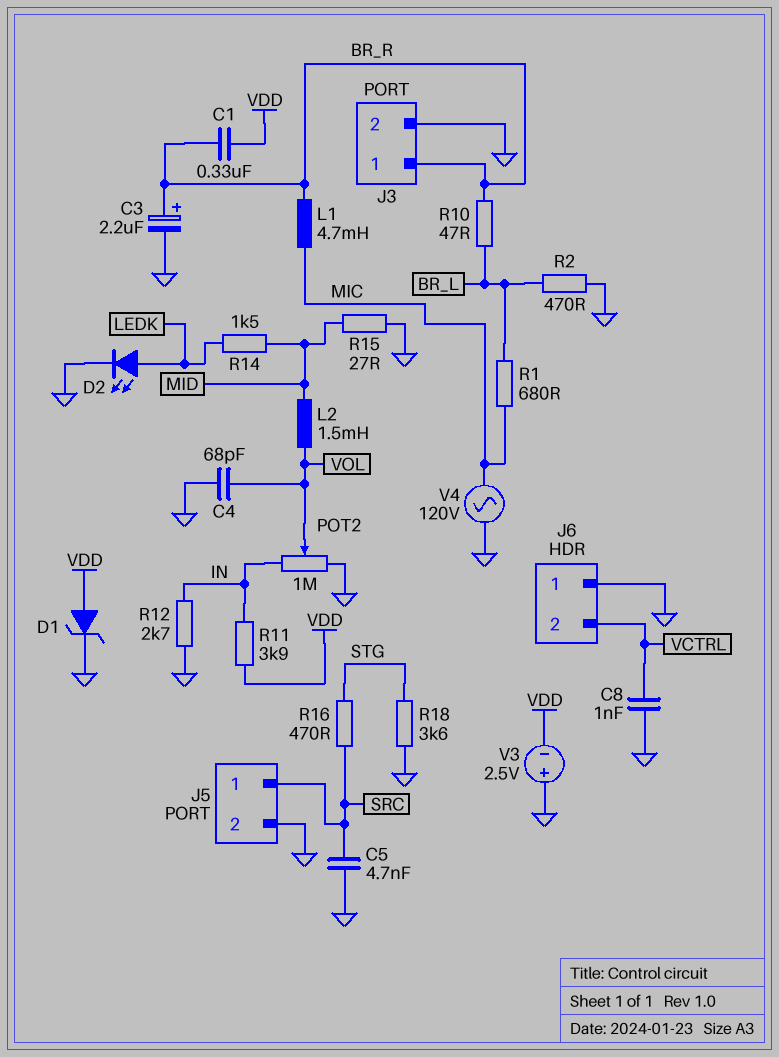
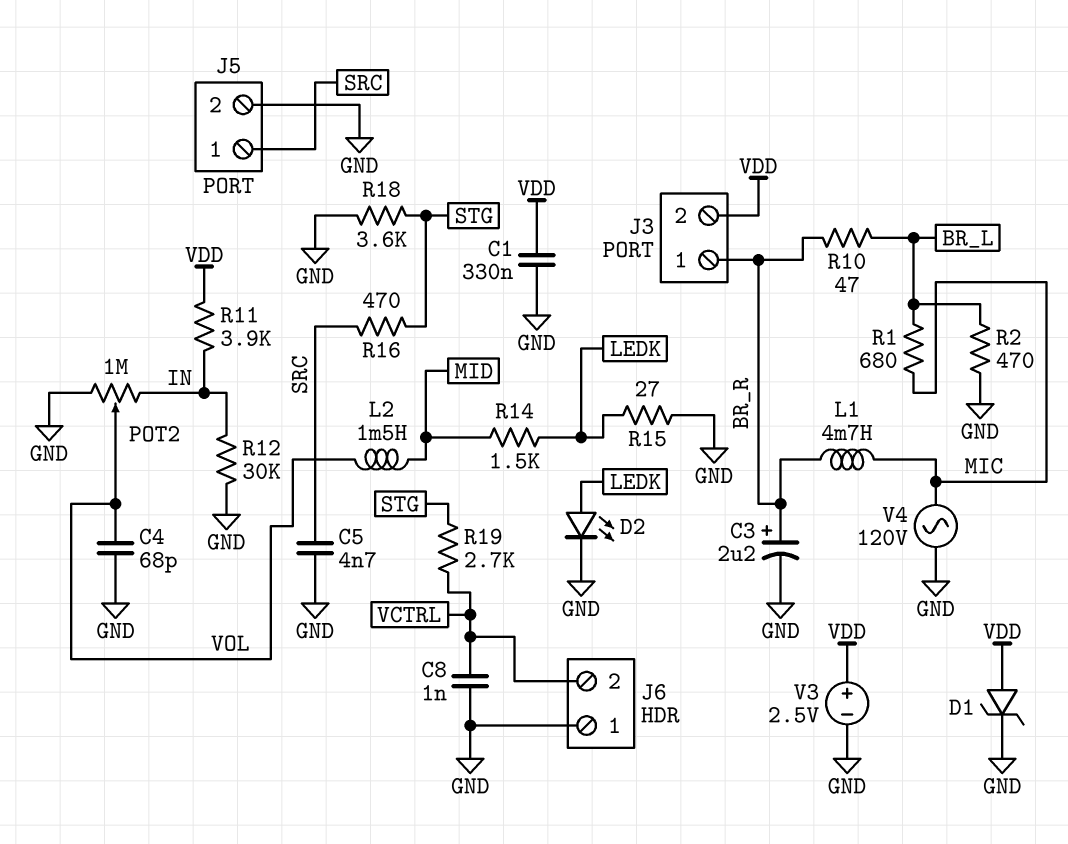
C1: 330nF (BR_R, VDD) -> 330nF (GND, VDD)
J3 pin 2: GND -> VDD
R12: 2.7k (GND, IN) -> 30k (GND, IN)
R15: 27 (GND, MID) -> 27 (GND, LEDK)
R19: none -> 2.7k (STG, VCTRL)
V3: 2.5V (plus GND, minus VDD) -> 2.5V (plus VDD, minus GND)

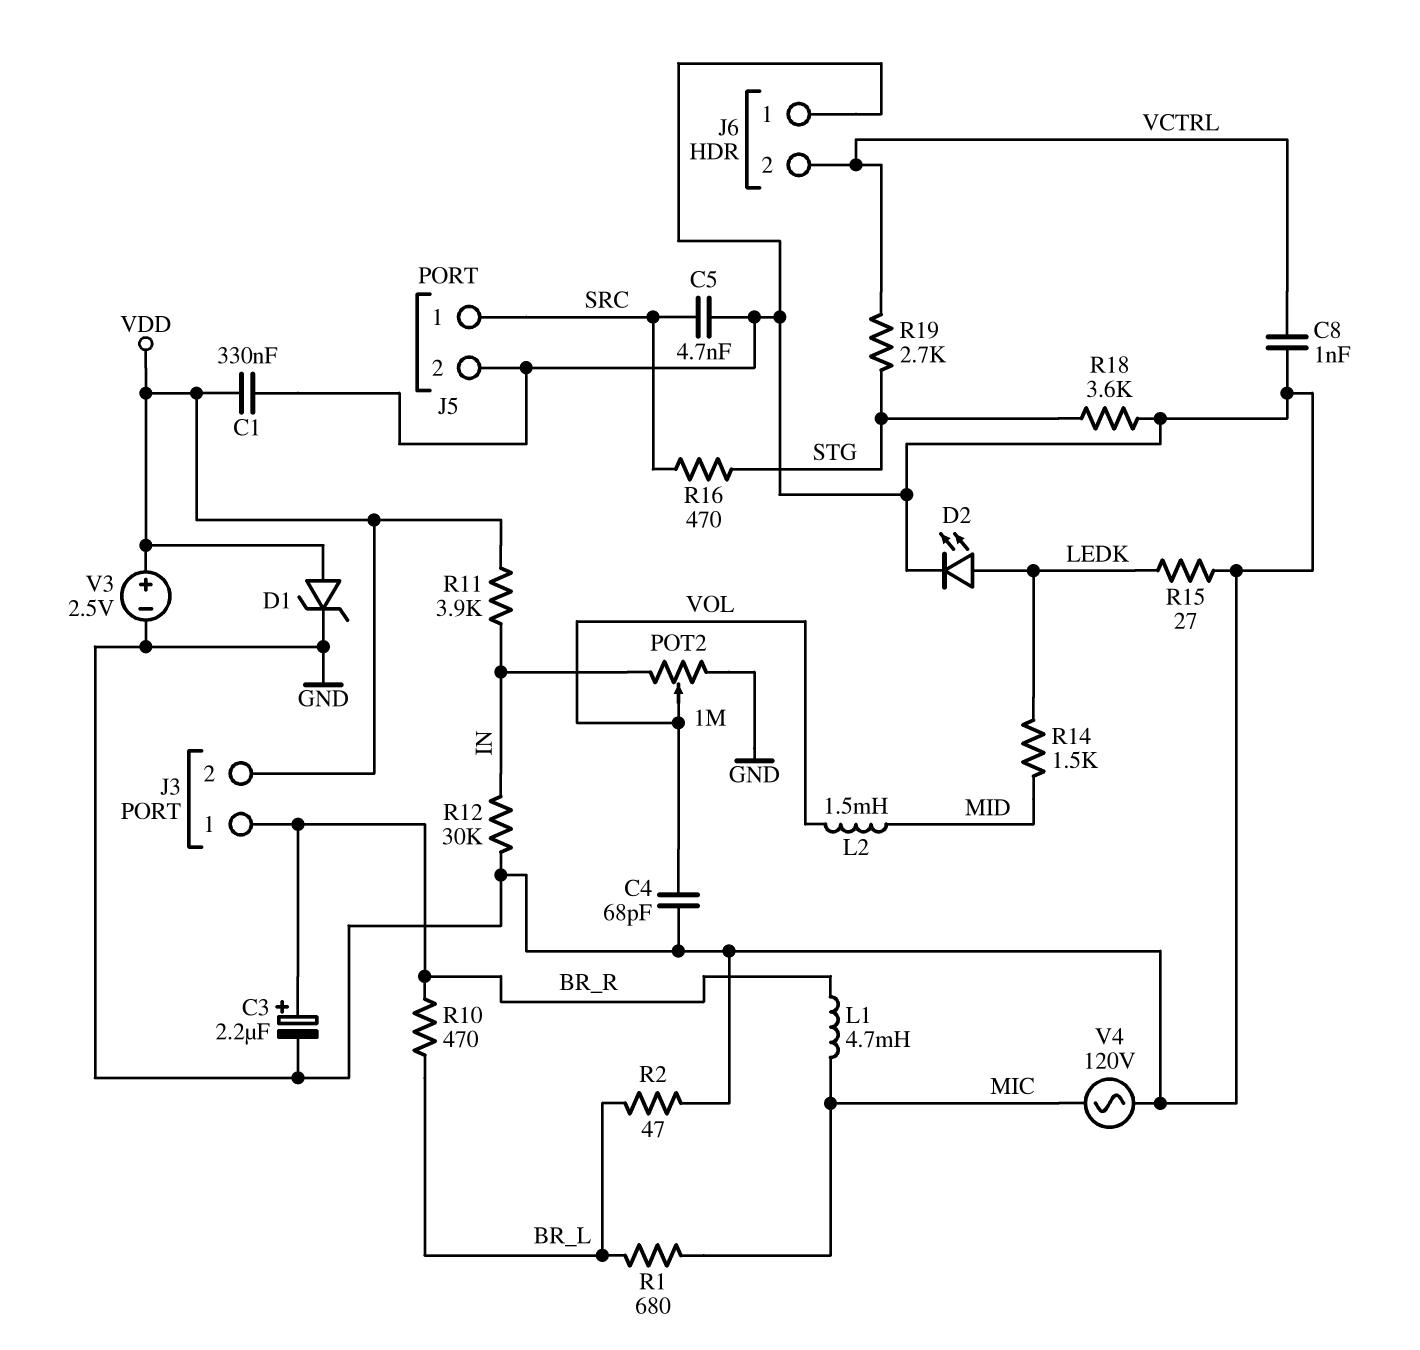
R2: 470 (BR_L, GND) -> 47 (BR_L, GND)
R10: 47 (BR_L, BR_R) -> 470 (BR_L, BR_R)

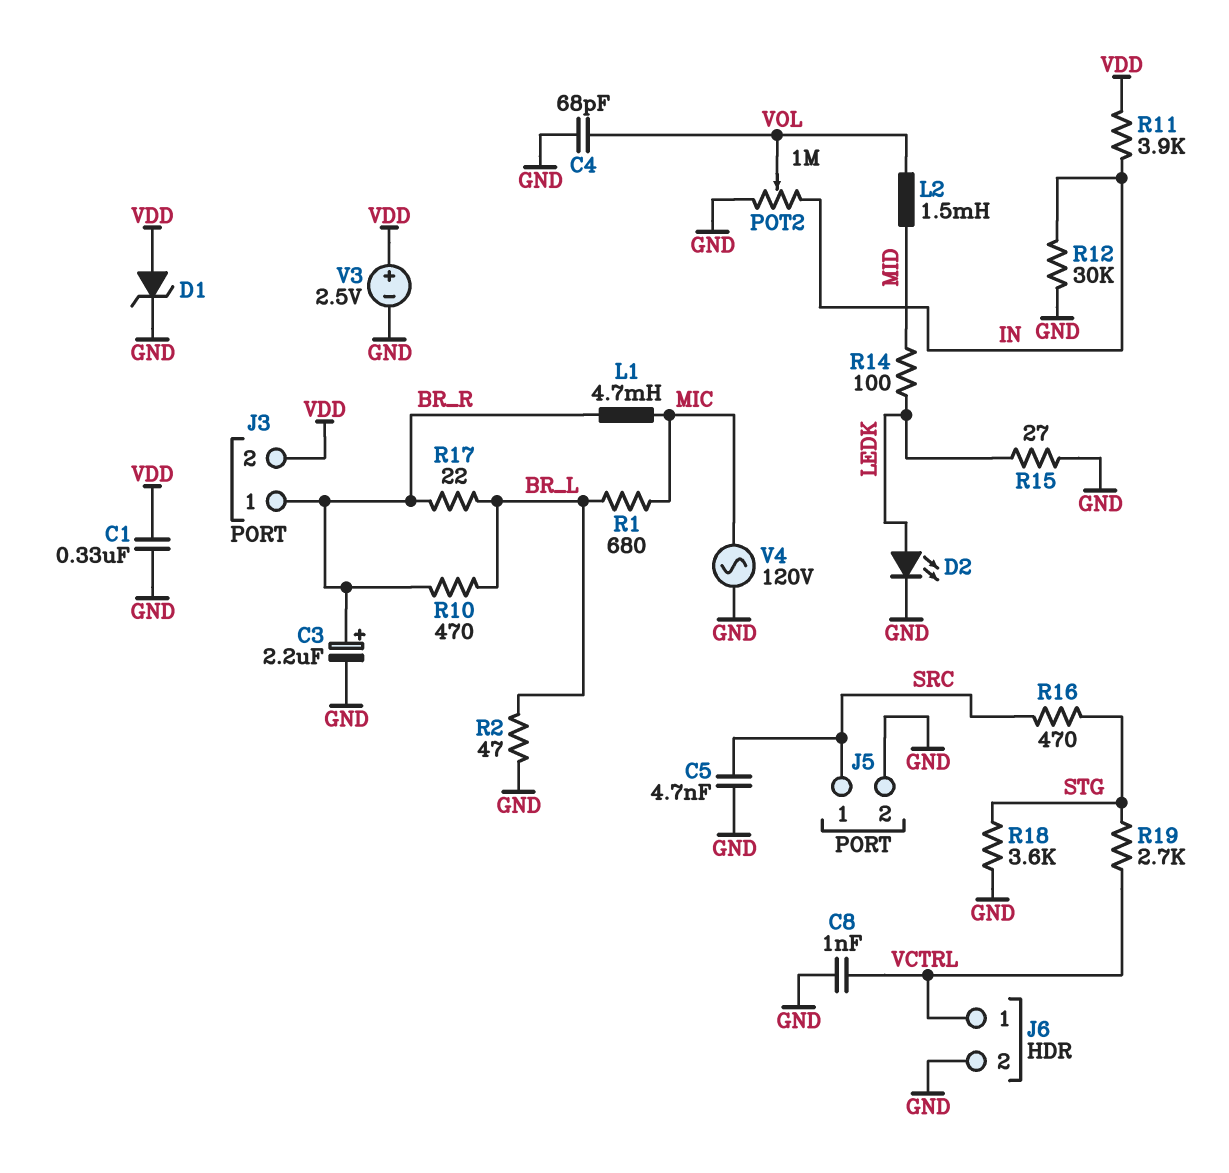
J6 pin 1: GND -> VCTRL
J6 pin 2: VCTRL -> GND
R14: 1.5k (LEDK, MID) -> 100 (LEDK, MID)
R17: none -> 22 (BR_L, BR_R)

